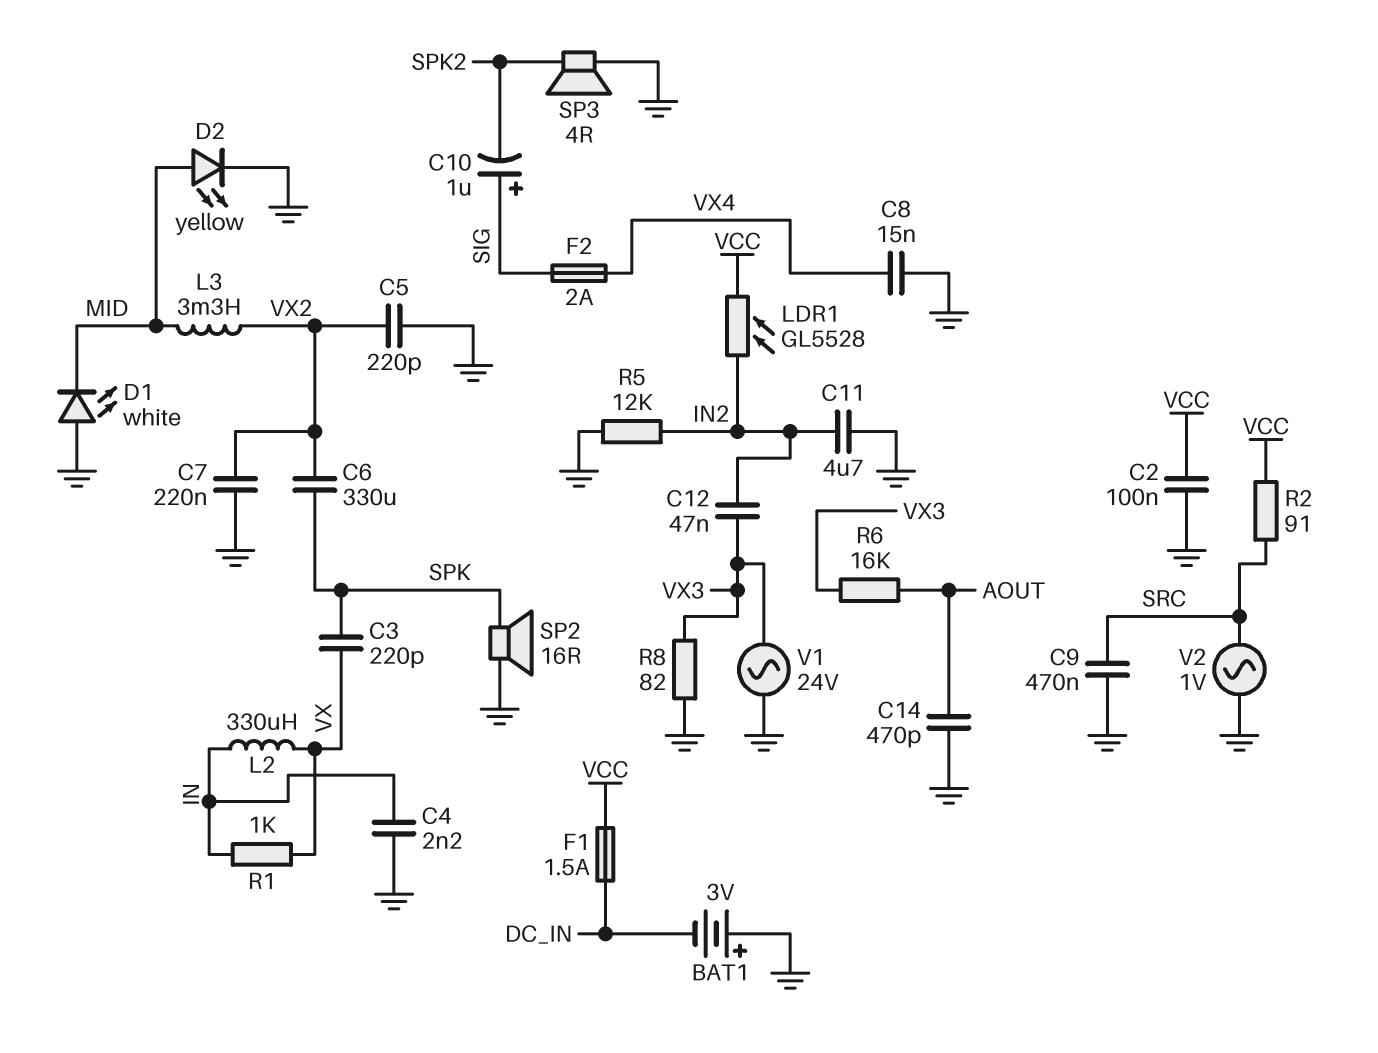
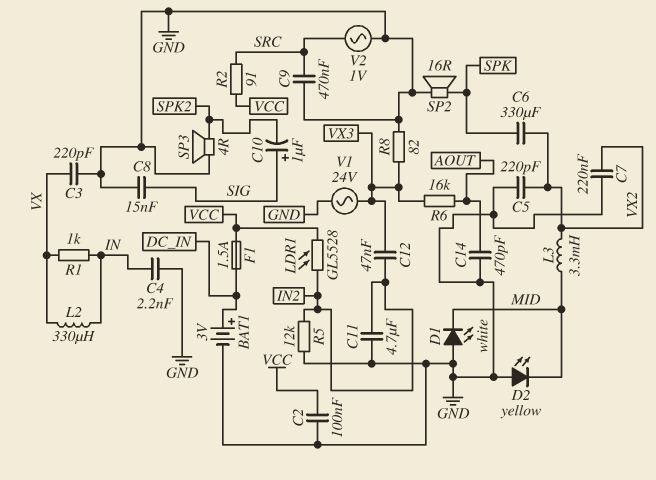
BAT1: 3V (plus GND, minus DC_IN) -> 3V (plus DC_IN, minus GND)
C3: 220pF (SPK, VX) -> 220pF (GND, VX)
C8: 15nF (GND, VX4) -> 15nF (GND, SIG)
D2: LED yellow (A MID, K GND) -> LED yellow (A GND, K MID)
F2: 2A (SIG, VX4) -> none

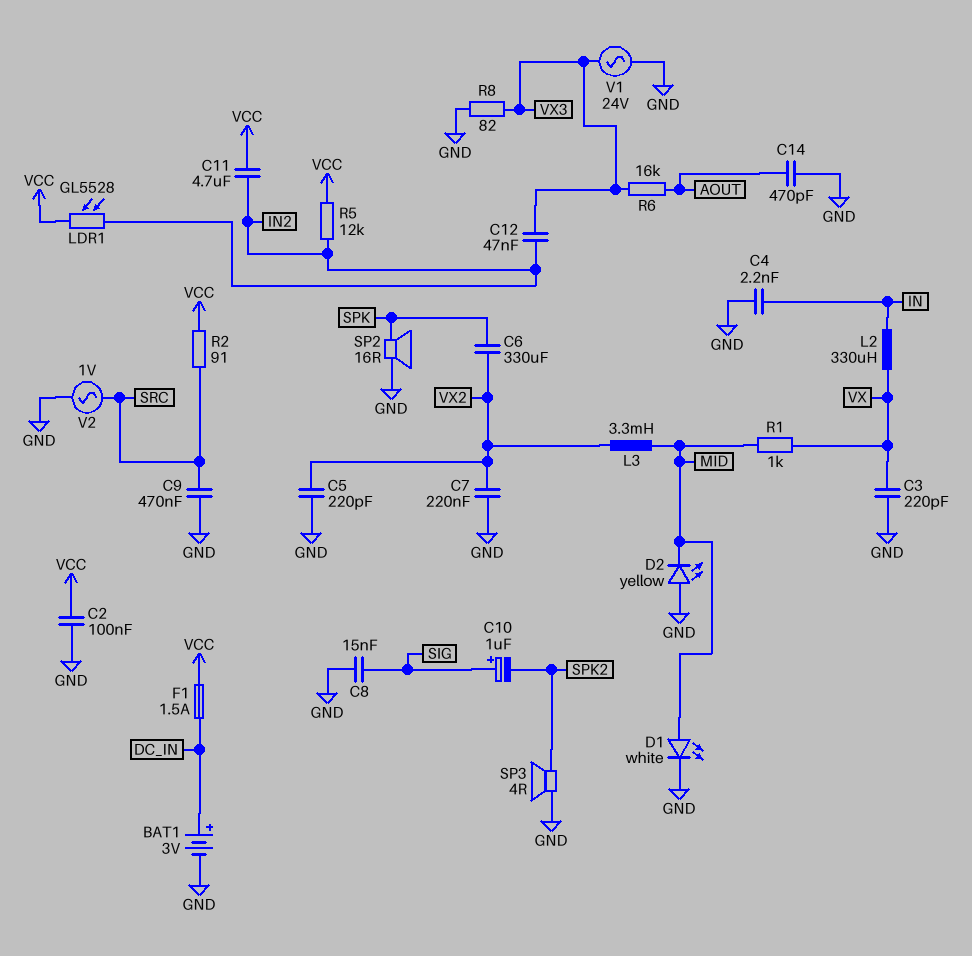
C11: 4.7uF (GND, IN2) -> 4.7uF (IN2, VCC)
D1: LED white (A GND, K MID) -> LED white (A MID, K GND)
R1: 1k (IN, VX) -> 1k (MID, VX)
R5: 12k (GND, IN2) -> 12k (IN2, VCC)

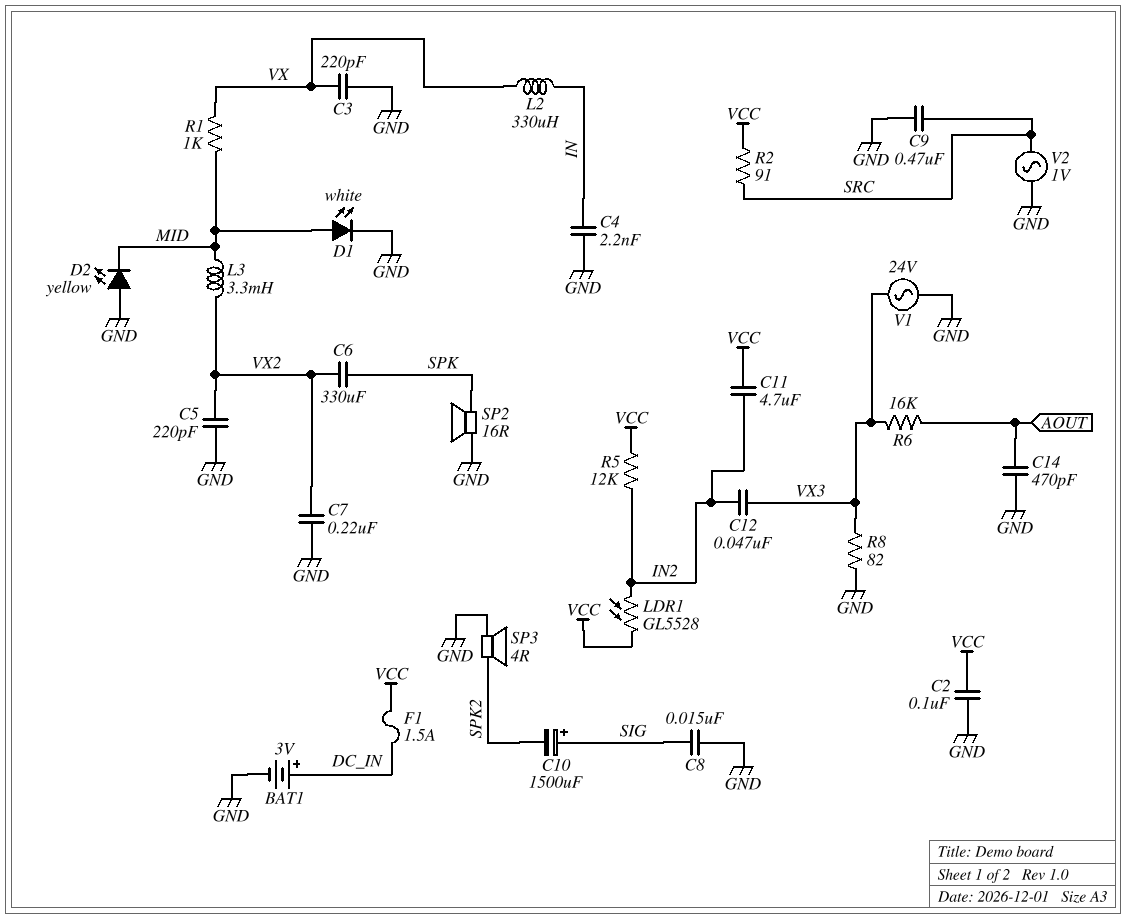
C10: 1uF (plus SIG, minus SPK2) -> 1500uF (plus SIG, minus SPK2)

